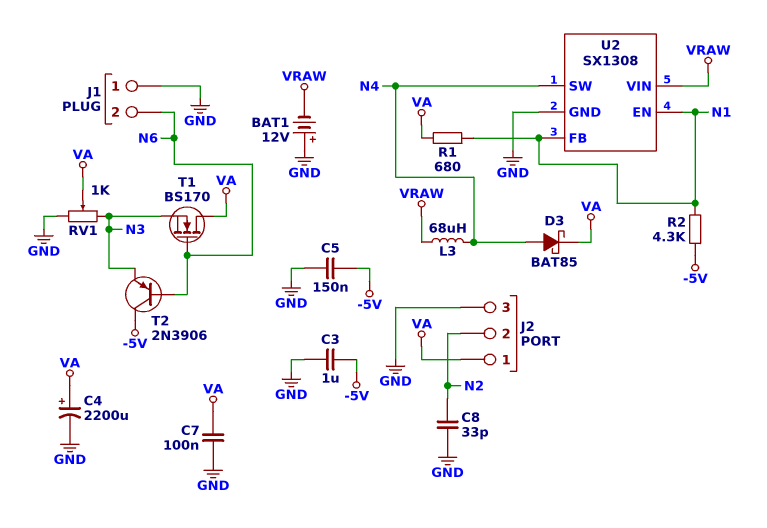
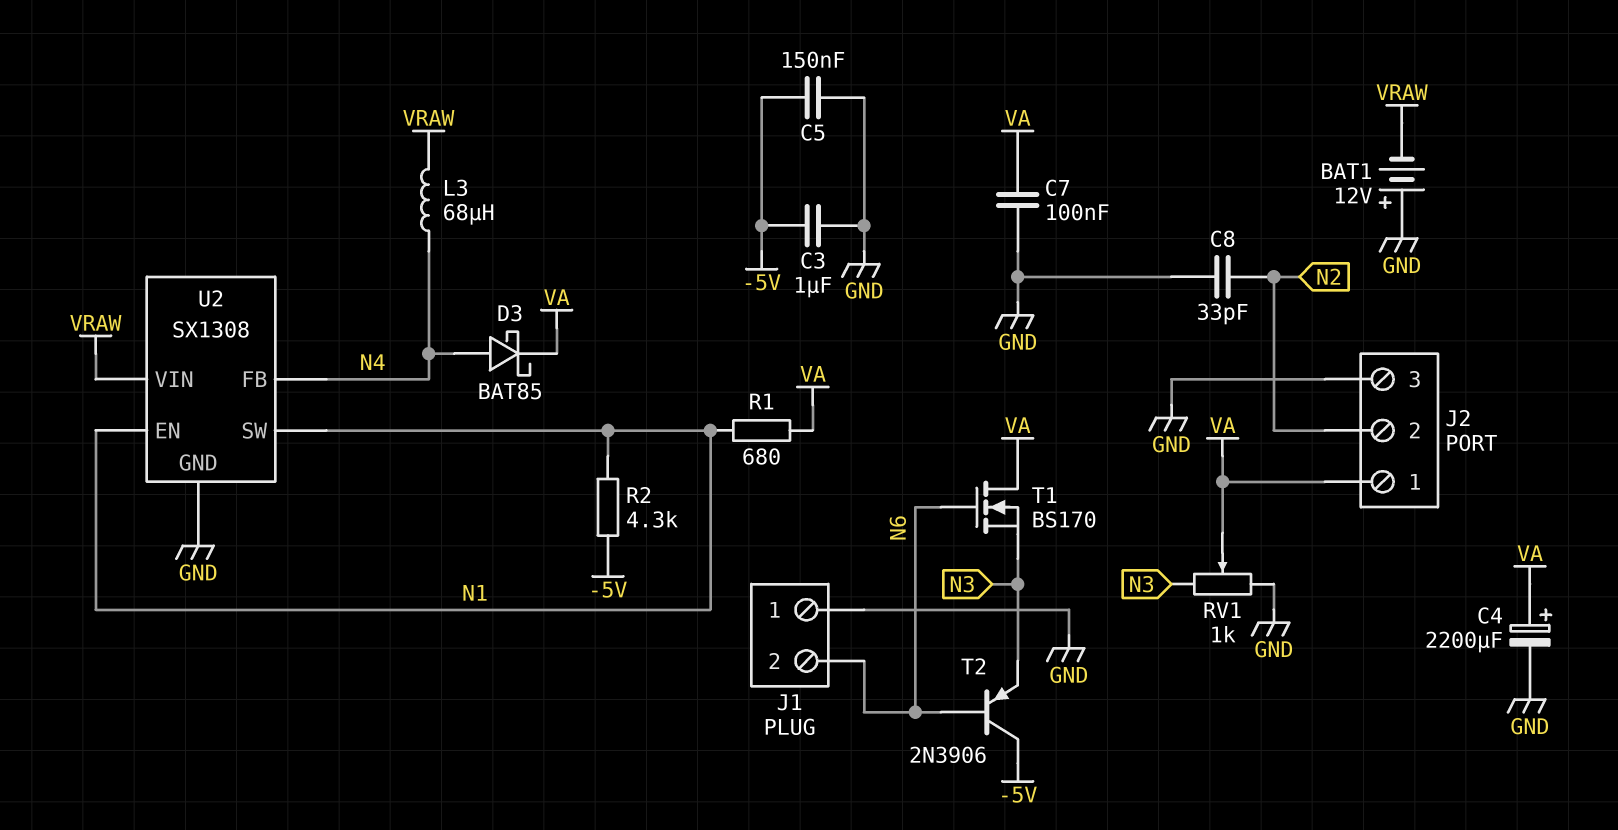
U2 pin FB: N1 -> N4
U2 pin SW: N4 -> N1

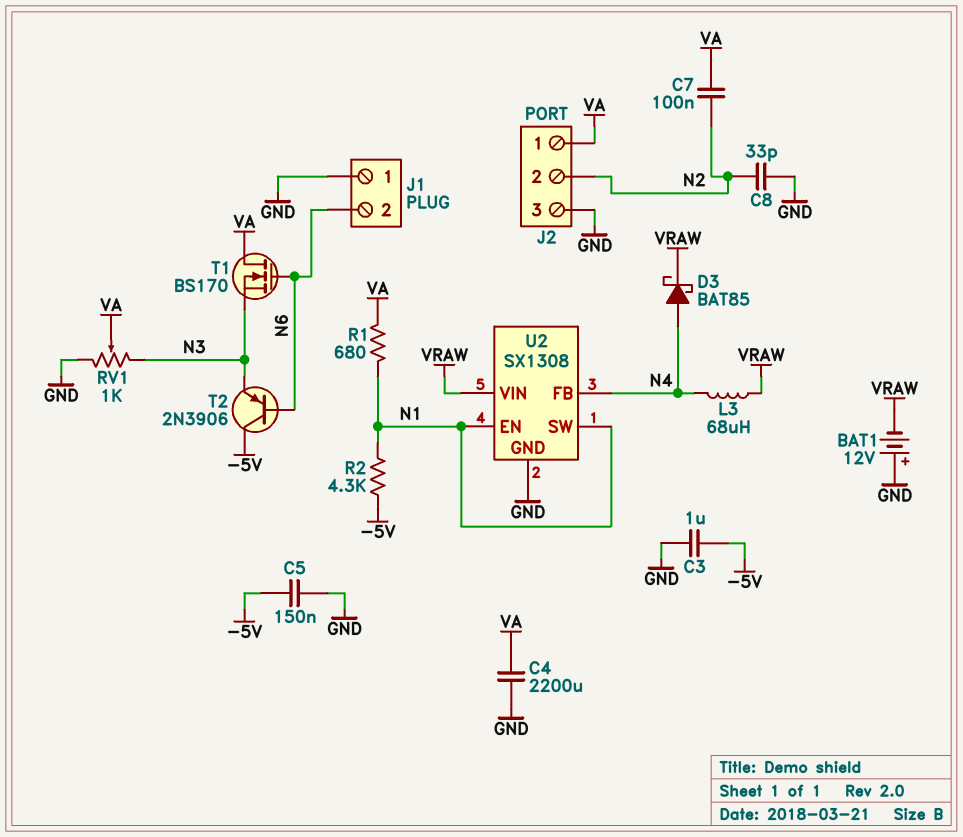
C4: 2200uF (plus VA, minus GND) -> 2200uF (GND, VA)
C7: 100nF (GND, VA) -> 100nF (N2, VA)
D3: schottky BAT85 (A N4, K VA) -> schottky BAT85 (A N4, K VRAW)

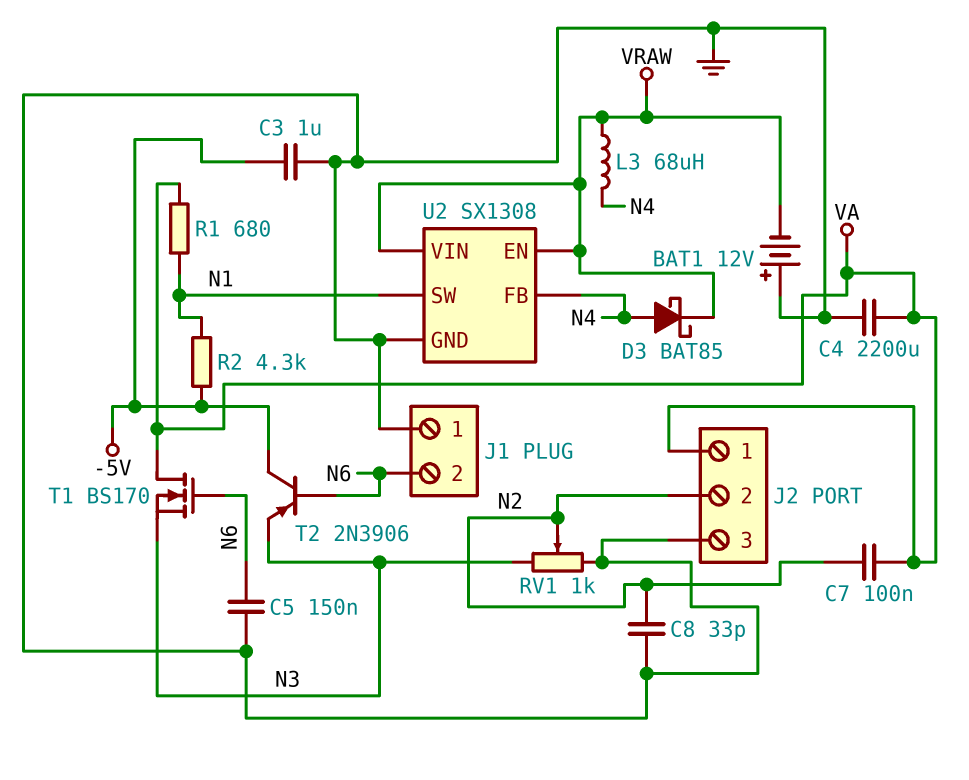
C5: 150nF (-5V, GND) -> 150nF (GND, N6)
RV1: 1k (GND, N3, wiper VA) -> 1k (GND, N3, wiper N2)
U2 pin EN: N1 -> VRAW

